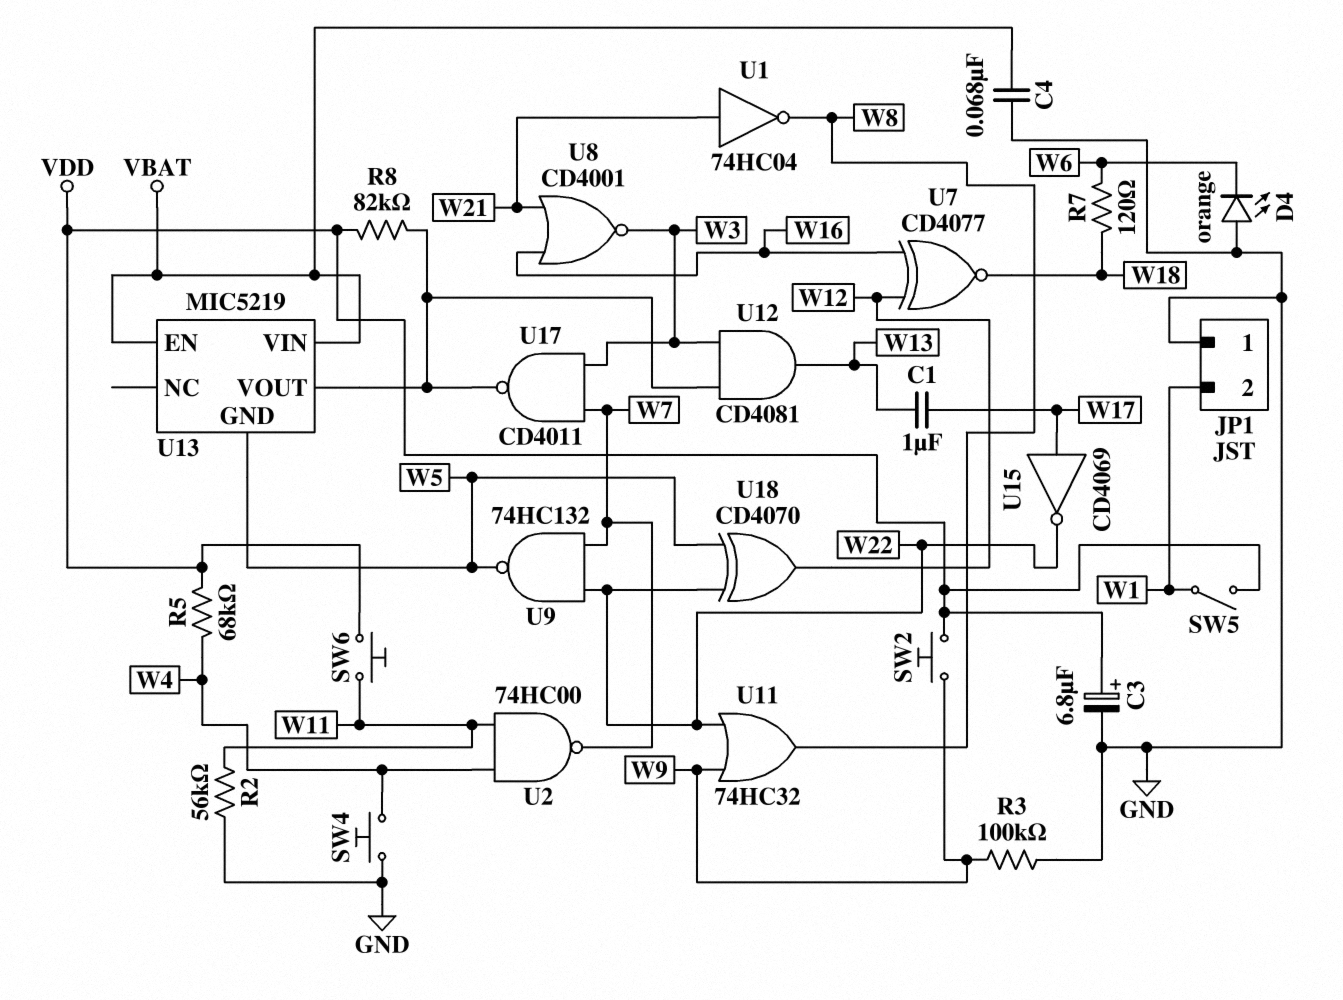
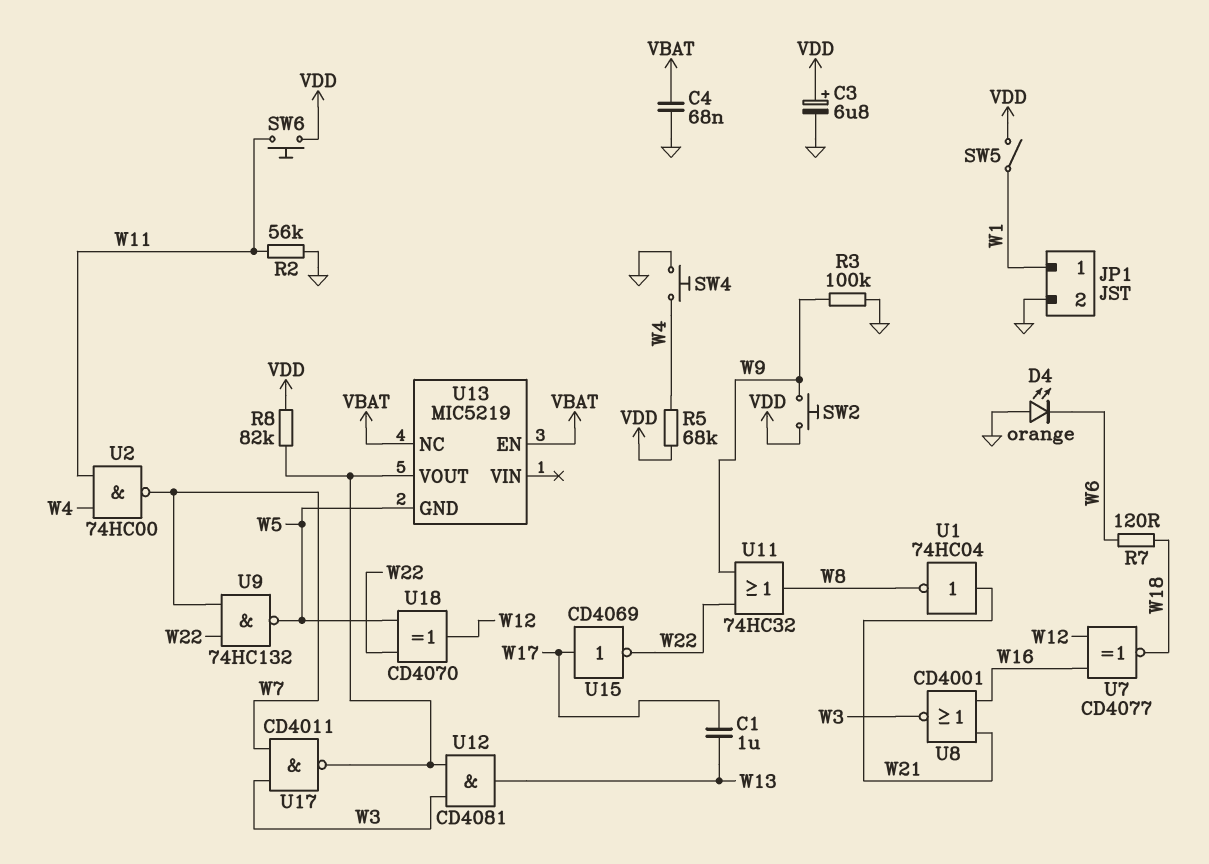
JP1 pin 1: GND -> W1
JP1 pin 2: W1 -> GND
U13 pin NC: none -> VBAT
U13 pin VIN: VBAT -> none

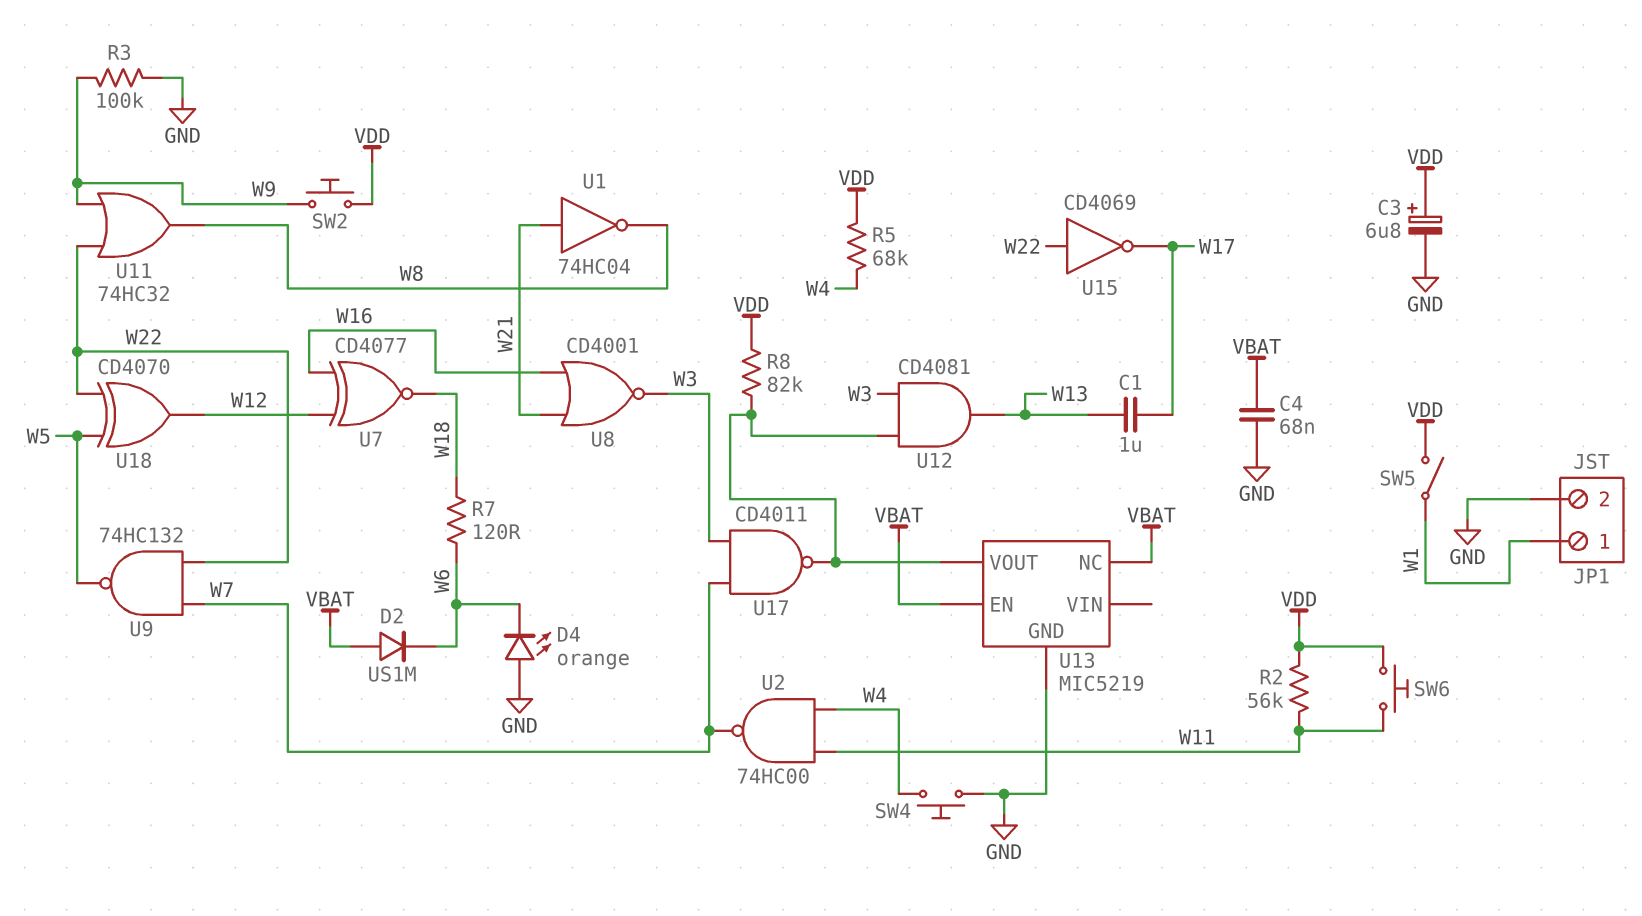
D2: none -> diode US1M (A VBAT, K W6)
R2: 56k (GND, W11) -> 56k (VDD, W11)
U13 pin GND: W5 -> GND
U15: NOT CD4069 (in W17, out W22) -> NOT CD4069 (in W22, out W17)

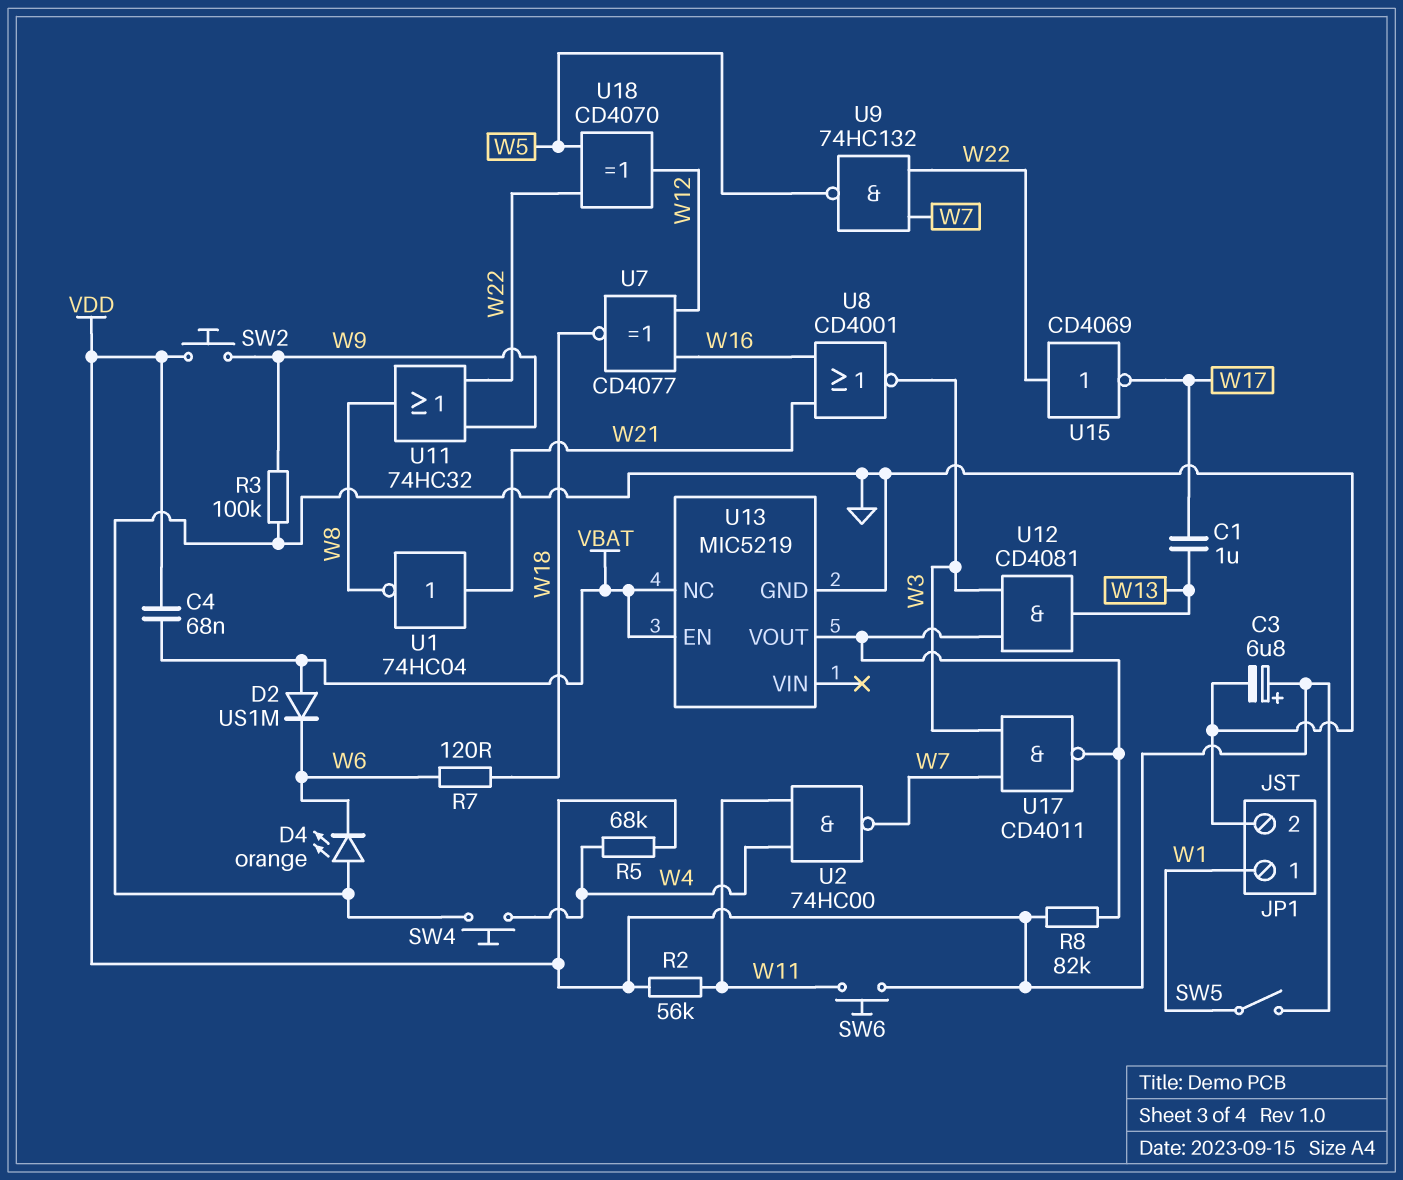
C4: 68nF (GND, VBAT) -> 68nF (VBAT, VDD)

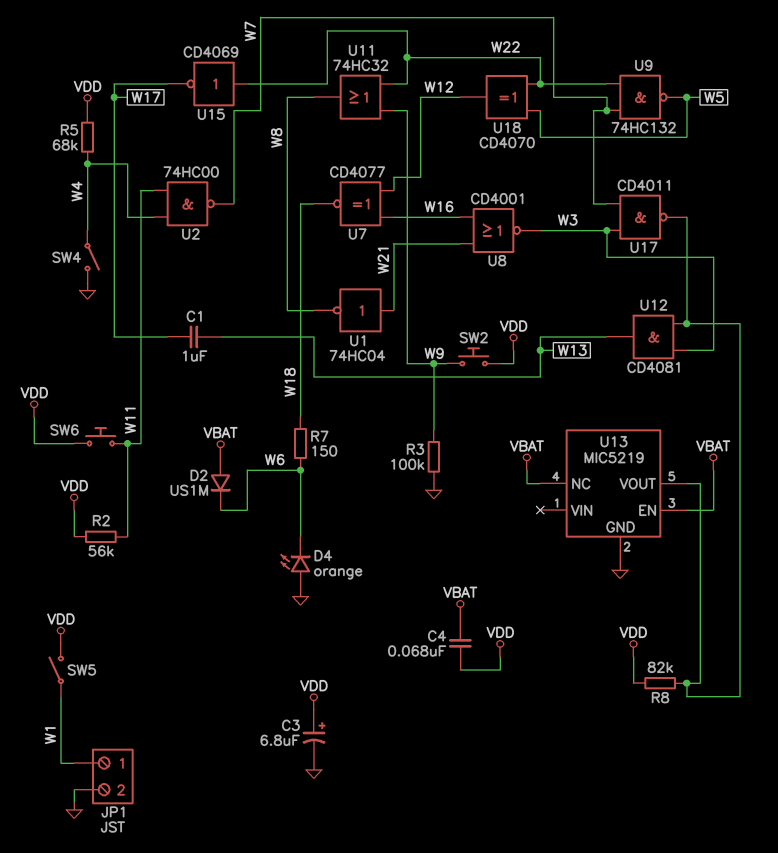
R7: 120 (W6, W18) -> 150 (W6, W18)
SW4: button (GND, W4) -> switch (GND, W4)

